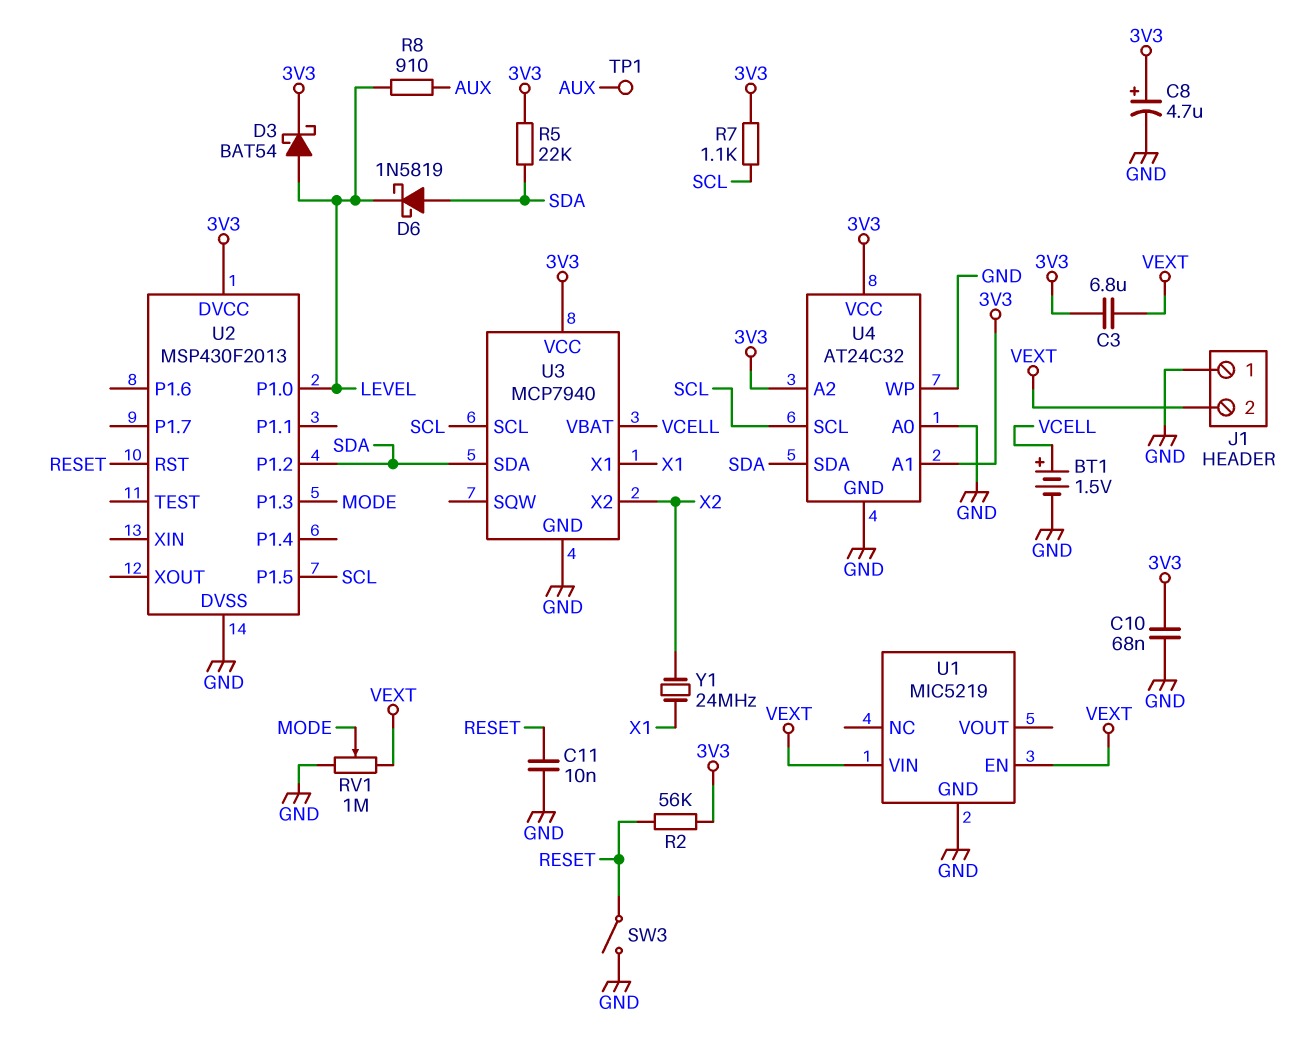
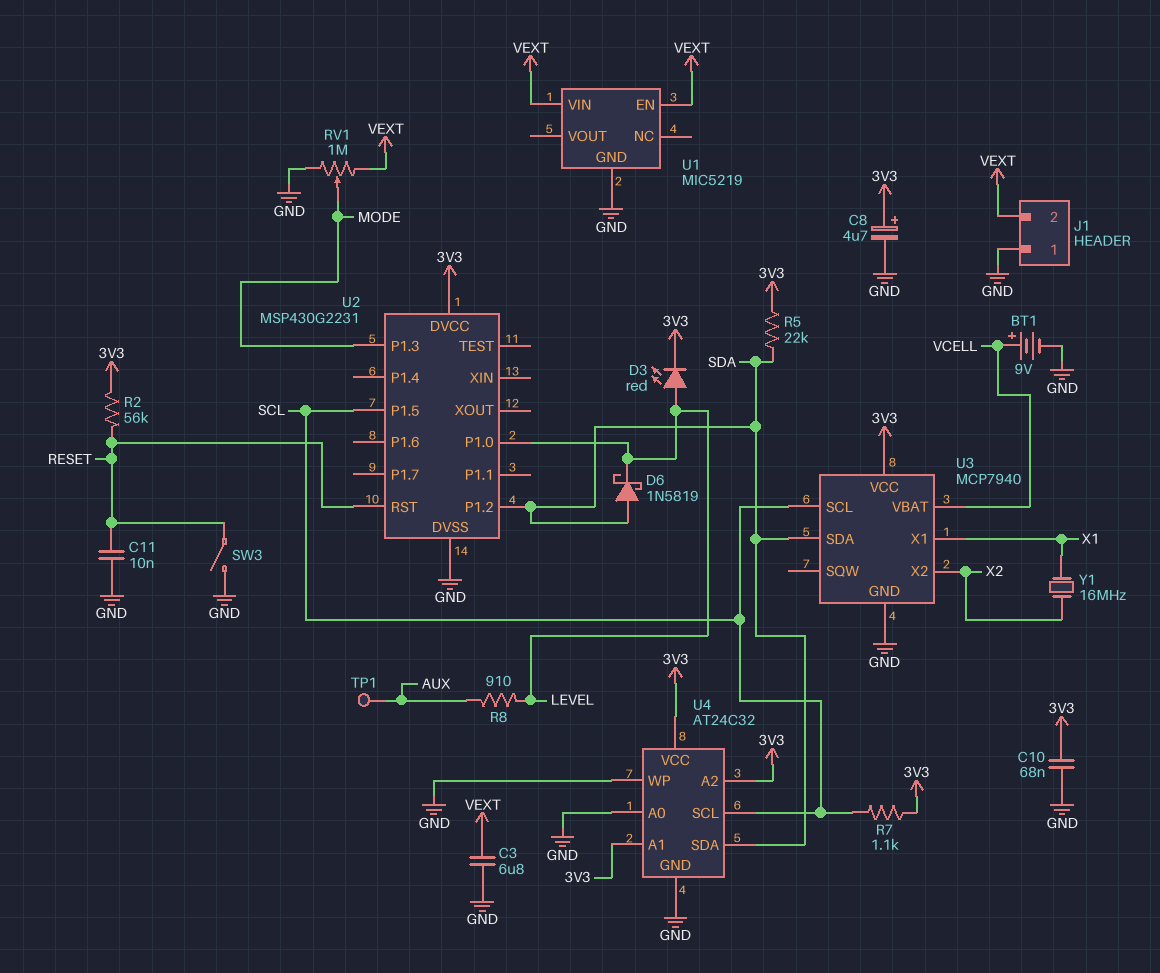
BT1: 1.5V (plus VCELL, minus GND) -> 9V (plus VCELL, minus GND)
C3: 6.8uF (3V3, VEXT) -> 6.8uF (GND, VEXT)
D3: schottky BAT54 (A LEVEL, K 3V3) -> LED red (A LEVEL, K 3V3)
U2: MSP430F2013 -> MSP430G2231
Y1: 24MHz (X1, X2) -> 16MHz (X1, X2)

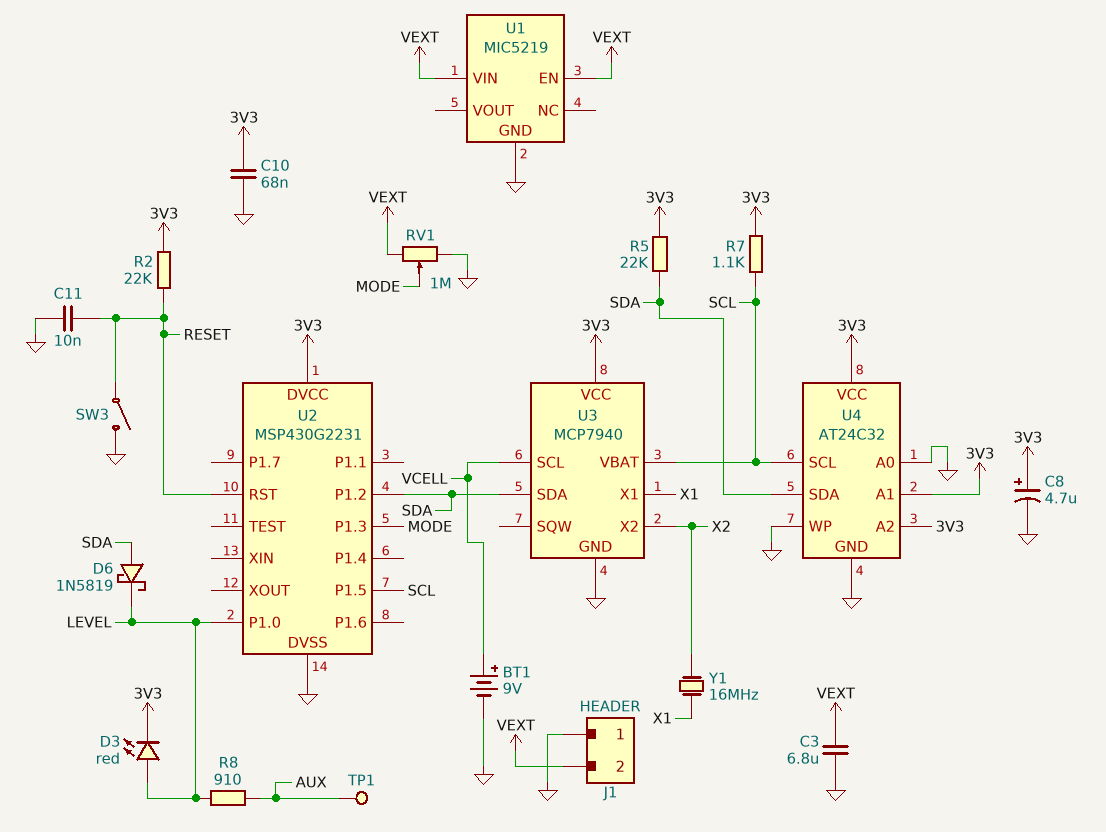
R2: 56k (3V3, RESET) -> 22k (3V3, RESET)
U3 pin SCL: SCL -> VCELL
U3 pin VBAT: VCELL -> SCL

